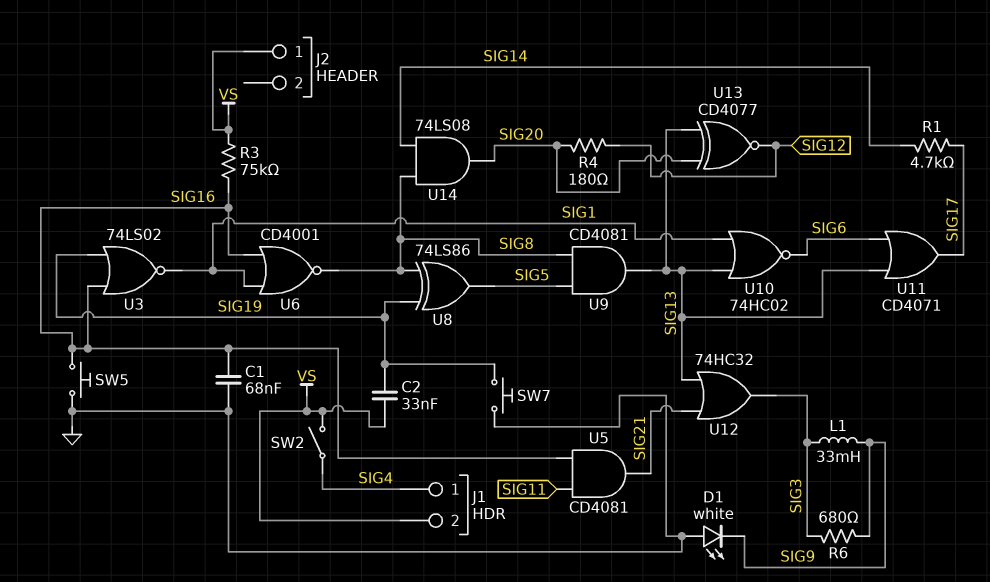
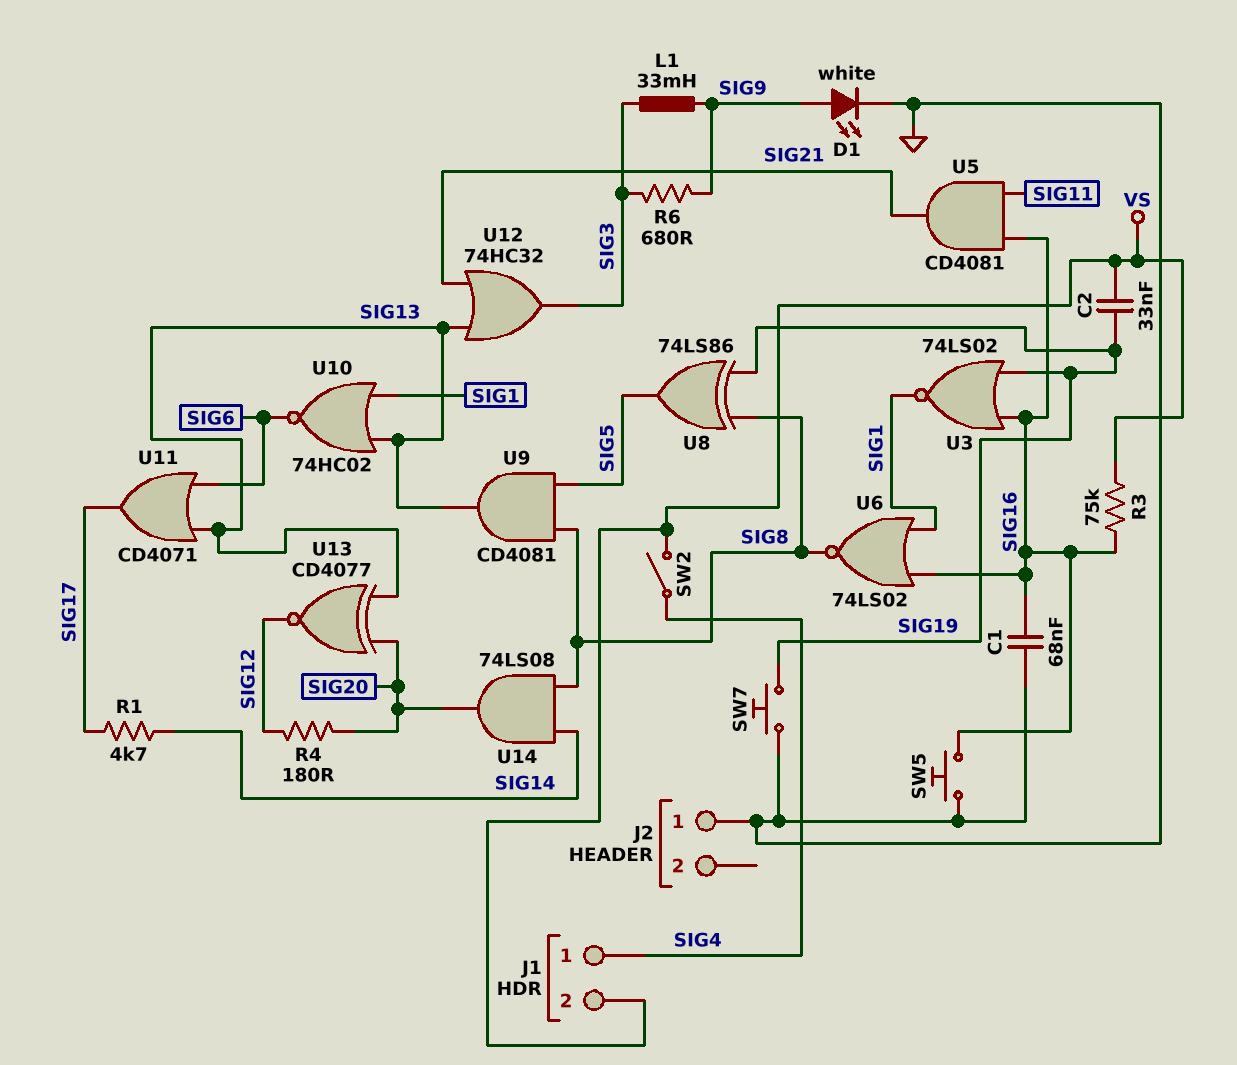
D1: LED white (A GND, K SIG9) -> LED white (A SIG9, K GND)
J2 pin 1: VS -> GND
U6: NOR CD4001 (in SIG1, in SIG16, out SIG8) -> NOR 74LS02 (in SIG1, in SIG16, out SIG8)

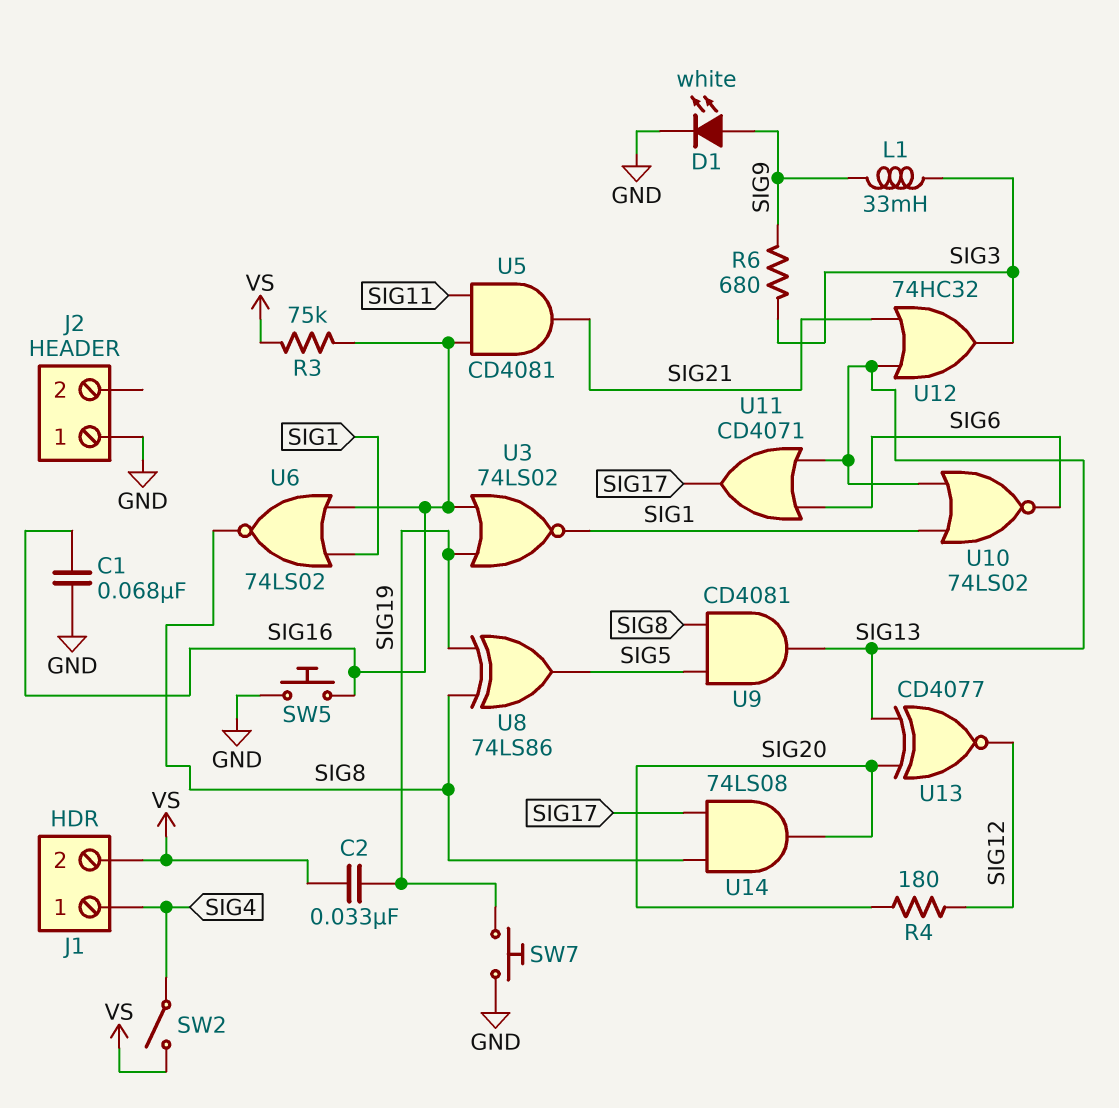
R1: 4.7k (SIG14, SIG17) -> none
U10: NOR 74HC02 (in SIG1, in SIG13, out SIG6) -> NOR 74LS02 (in SIG1, in SIG13, out SIG6)
U14: AND 74LS08 (in SIG8, in SIG14, out SIG20) -> AND 74LS08 (in SIG8, in SIG17, out SIG20)

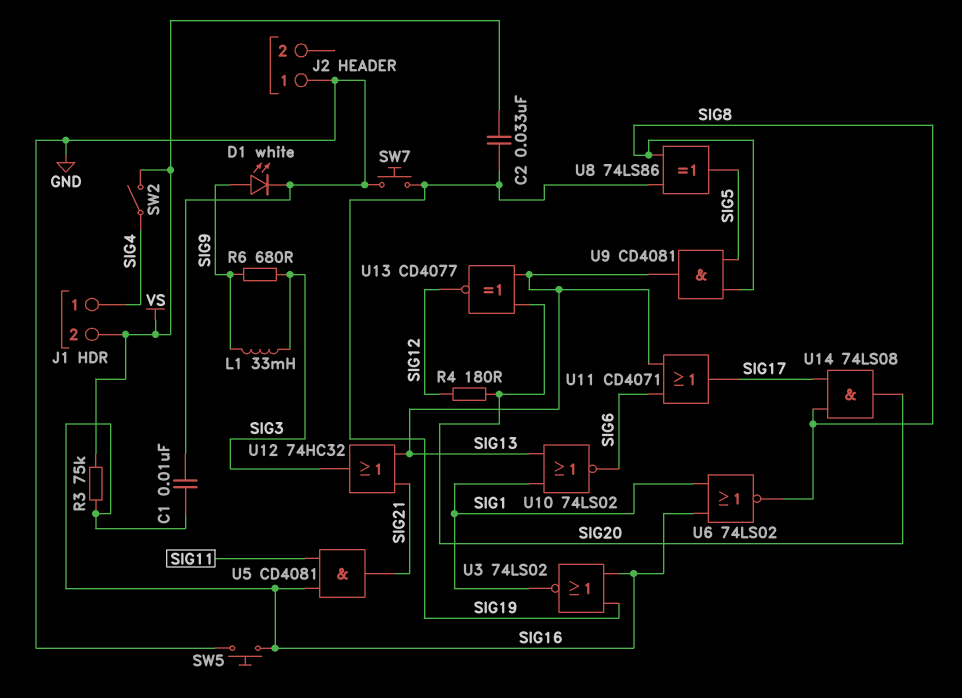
C1: 68nF (GND, SIG16) -> 10nF (GND, SIG16)

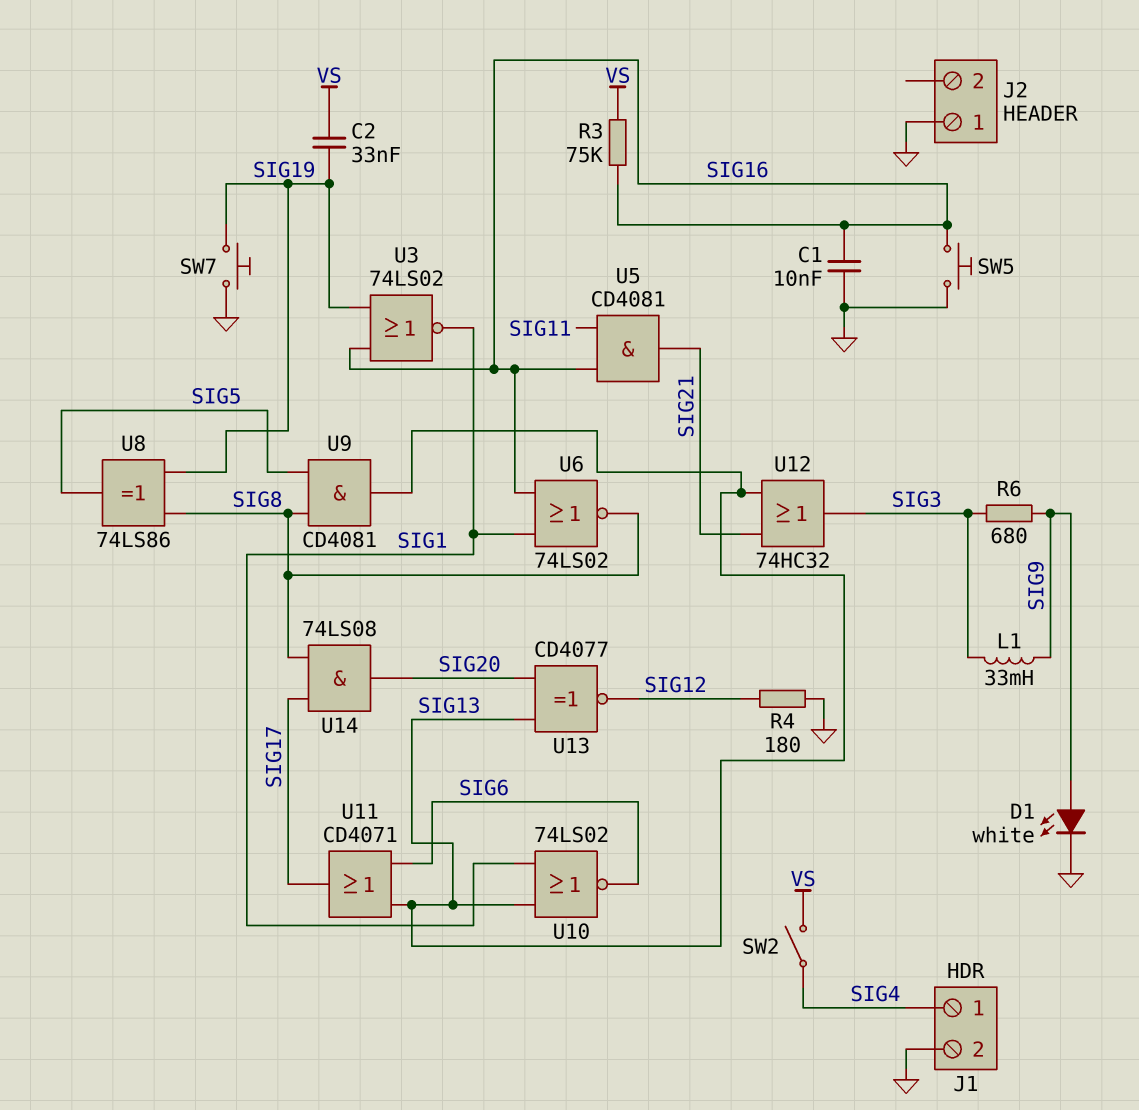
J1 pin 2: VS -> GND
R4: 180 (SIG12, SIG20) -> 180 (GND, SIG12)

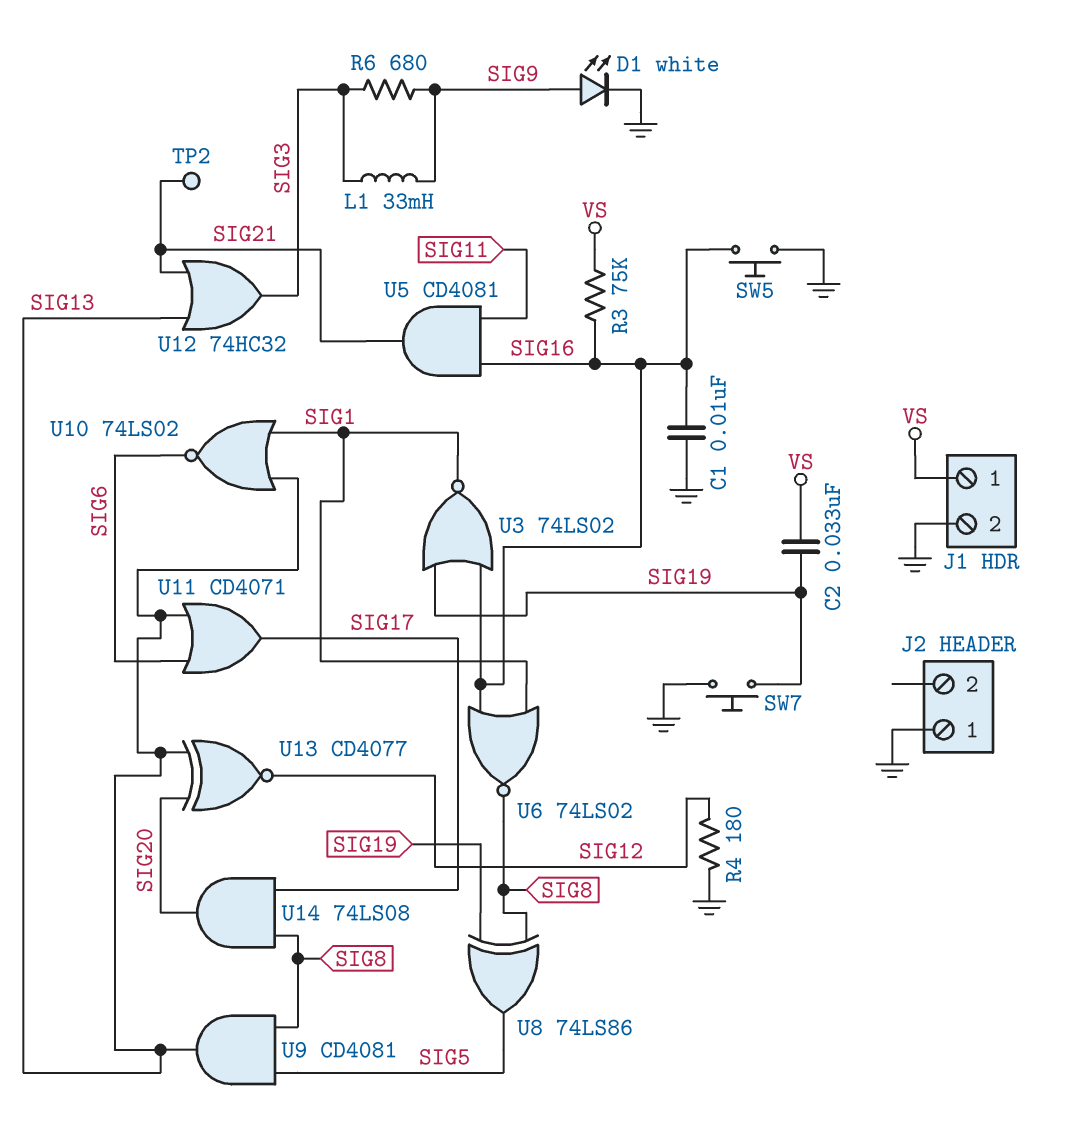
J1 pin 1: SIG4 -> VS
SW2: switch (SIG4, VS) -> none
TP2: none -> test point (SIG21)

